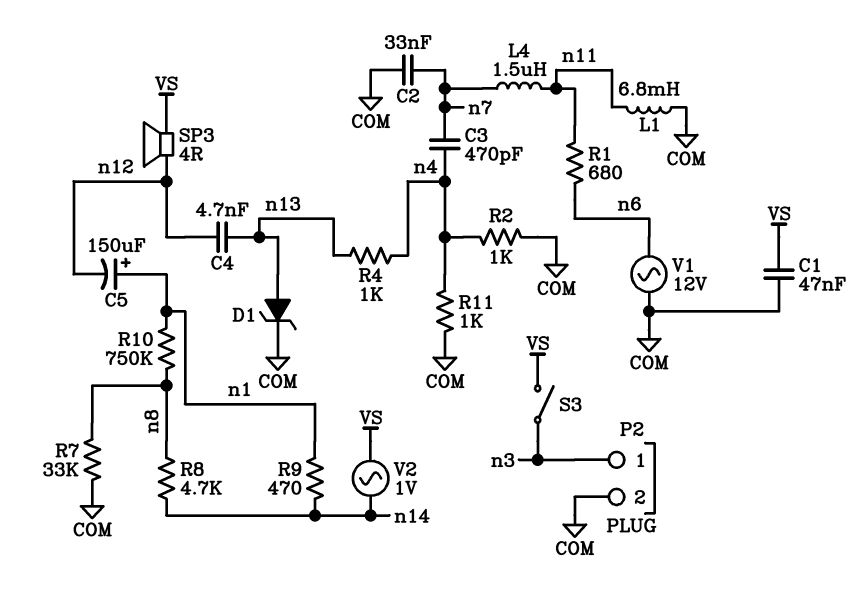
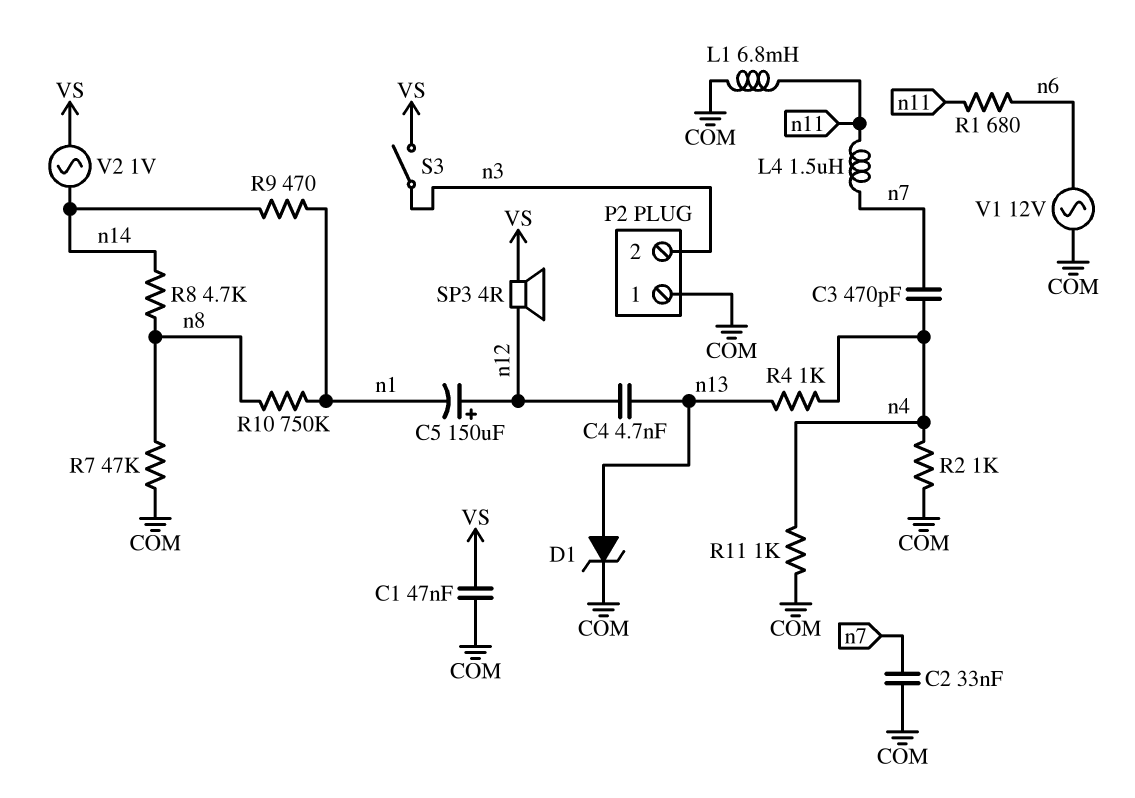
C5: 150uF (plus n1, minus n12) -> 150uF (plus n12, minus n1)
P2 pin 1: n3 -> COM
P2 pin 2: COM -> n3
R7: 33k (COM, n8) -> 47k (COM, n8)

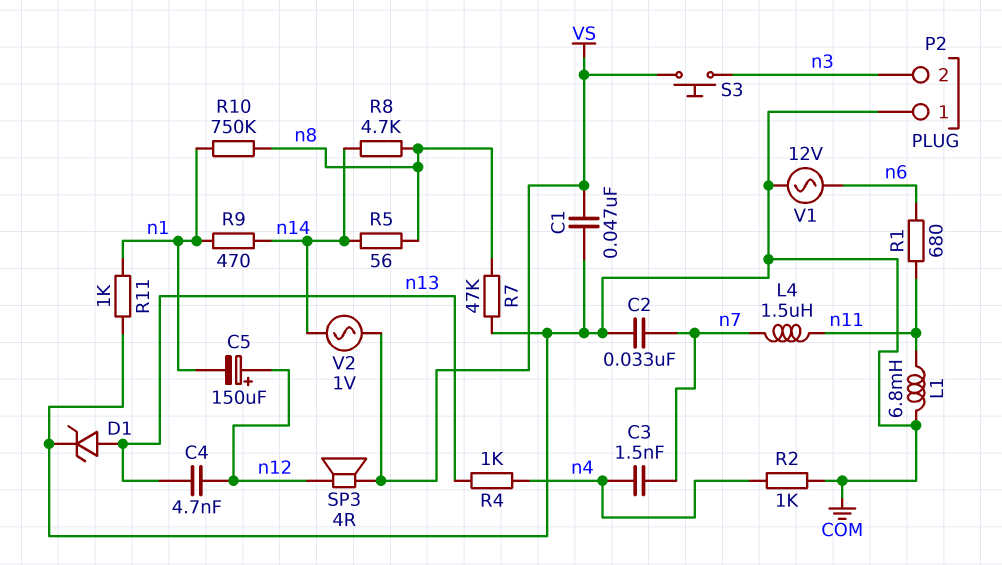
C3: 470pF (n4, n7) -> 1.5nF (n4, n7)
R5: none -> 56 (n8, n14)
R11: 1k (COM, n4) -> 1k (COM, n1)
S3: switch (VS, n3) -> button (VS, n3)

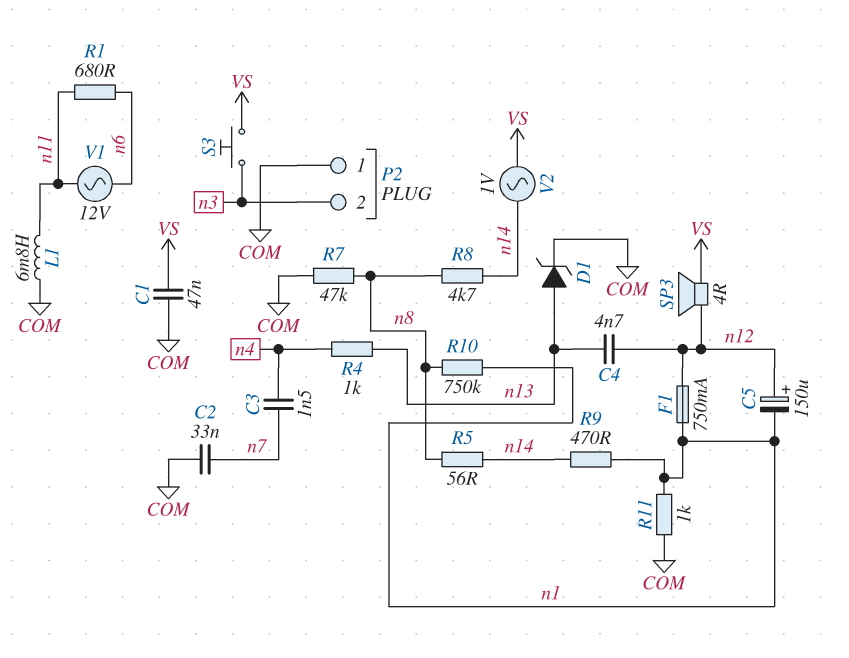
F1: none -> 750mA (n1, n12)
L4: 1.5uH (n7, n11) -> none
R2: 1k (COM, n4) -> none
V1: AC 12V (COM, n6) -> AC 12V (n6, n11)

